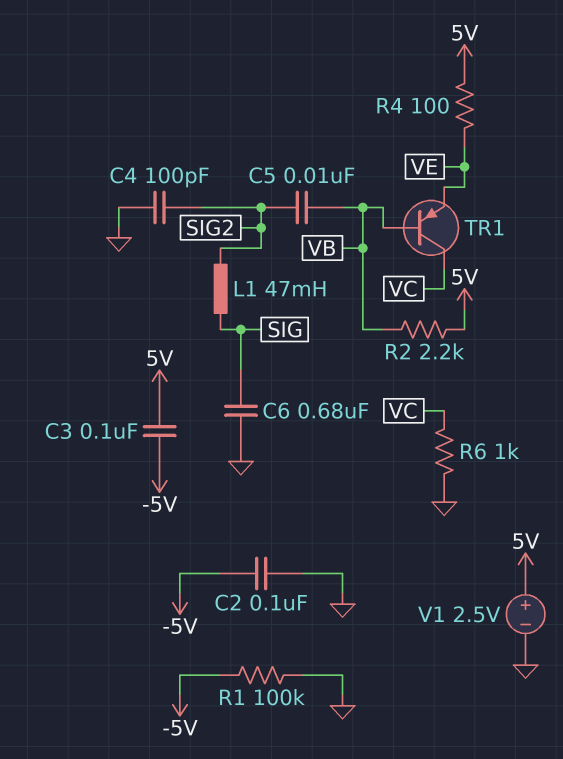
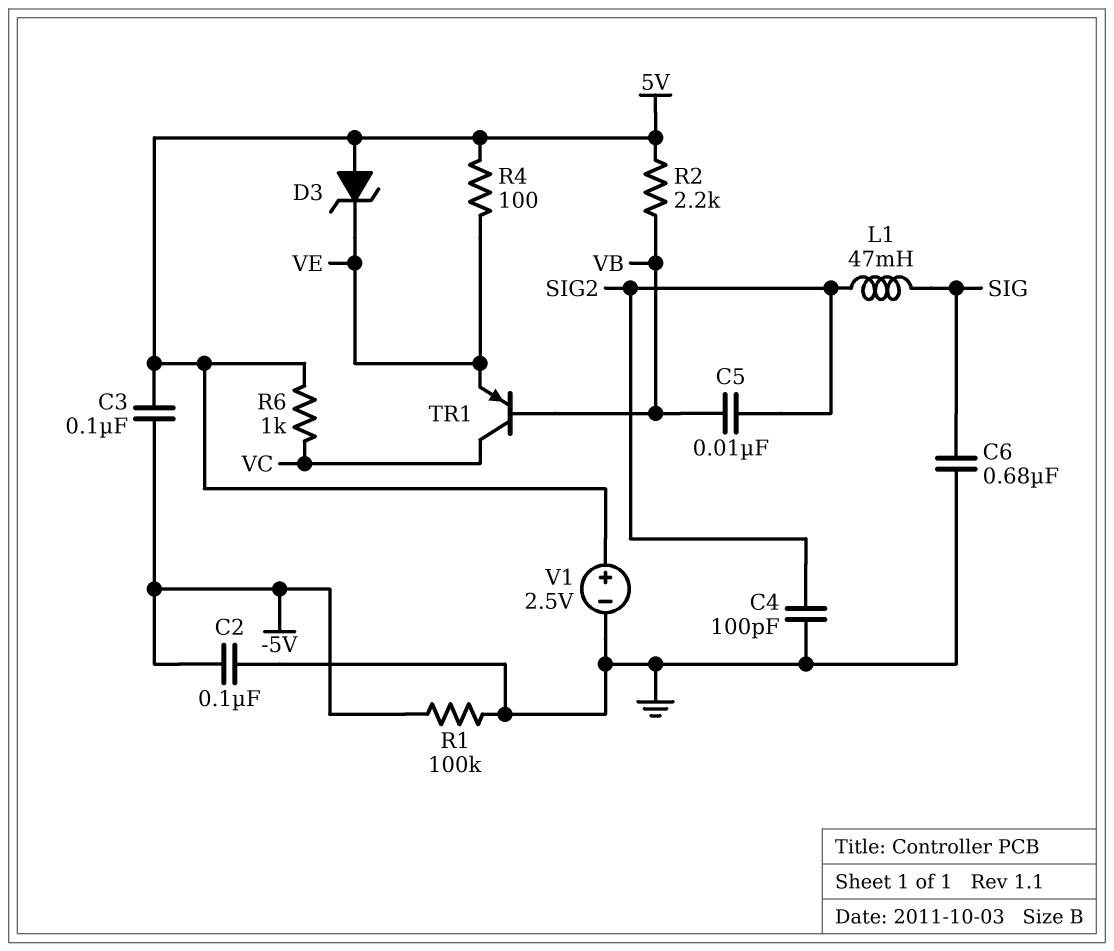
D3: none -> zener (A 5V, K VE)
R6: 1k (GND, VC) -> 1k (5V, VC)

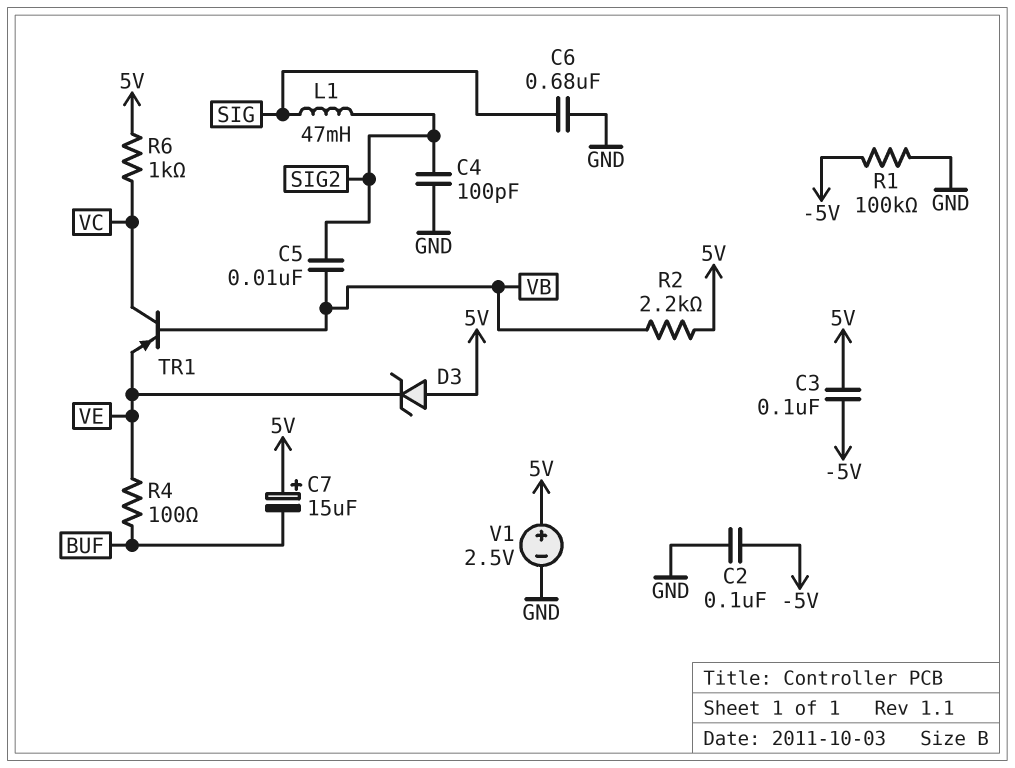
C7: none -> 15uF (plus 5V, minus BUF)
R4: 100 (5V, VE) -> 100 (BUF, VE)

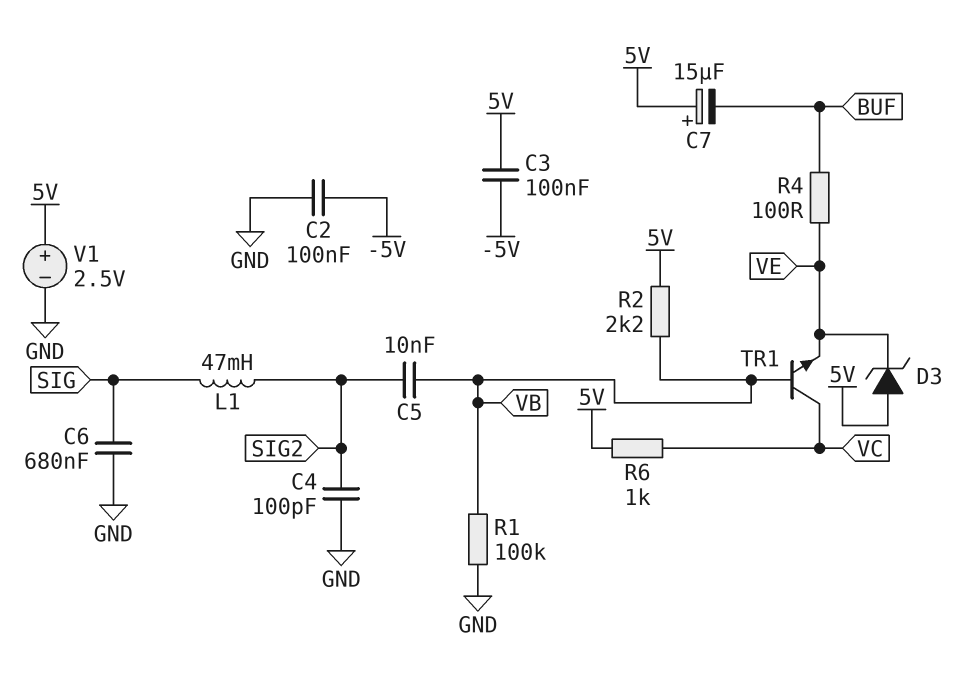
R1: 100k (-5V, GND) -> 100k (GND, VB)
TR1: PNP (B VB, C VC, E VE) -> NPN (B VB, C VC, E VE)

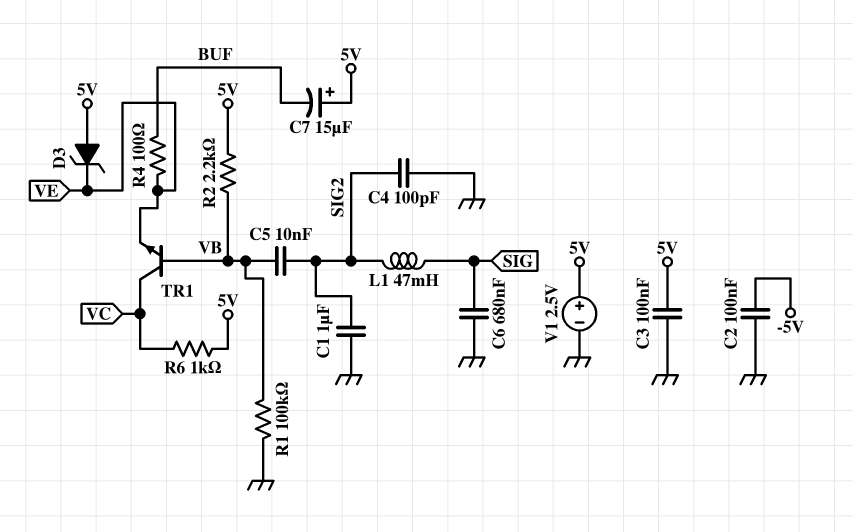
C1: none -> 1uF (GND, SIG2)
C3: 100nF (-5V, 5V) -> 100nF (5V, GND)

